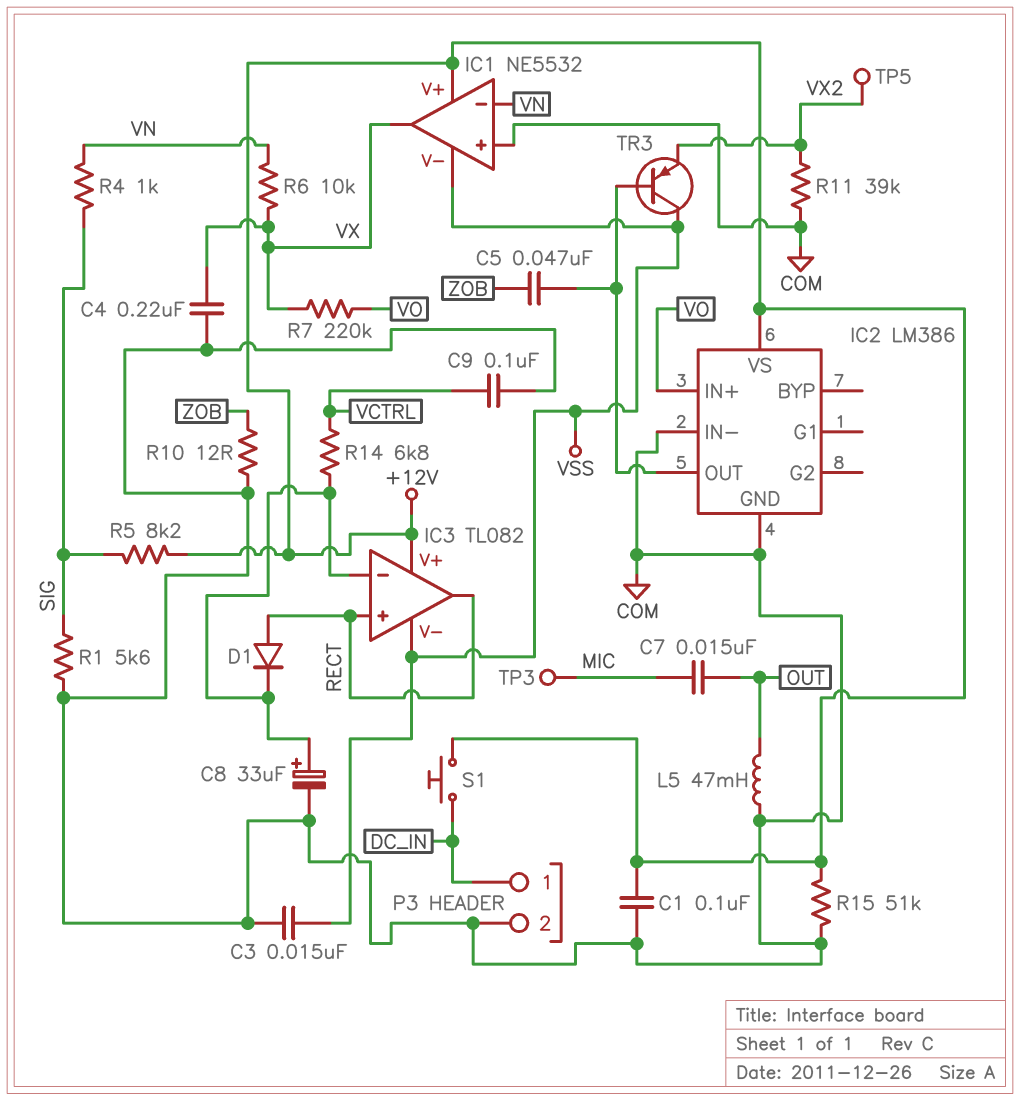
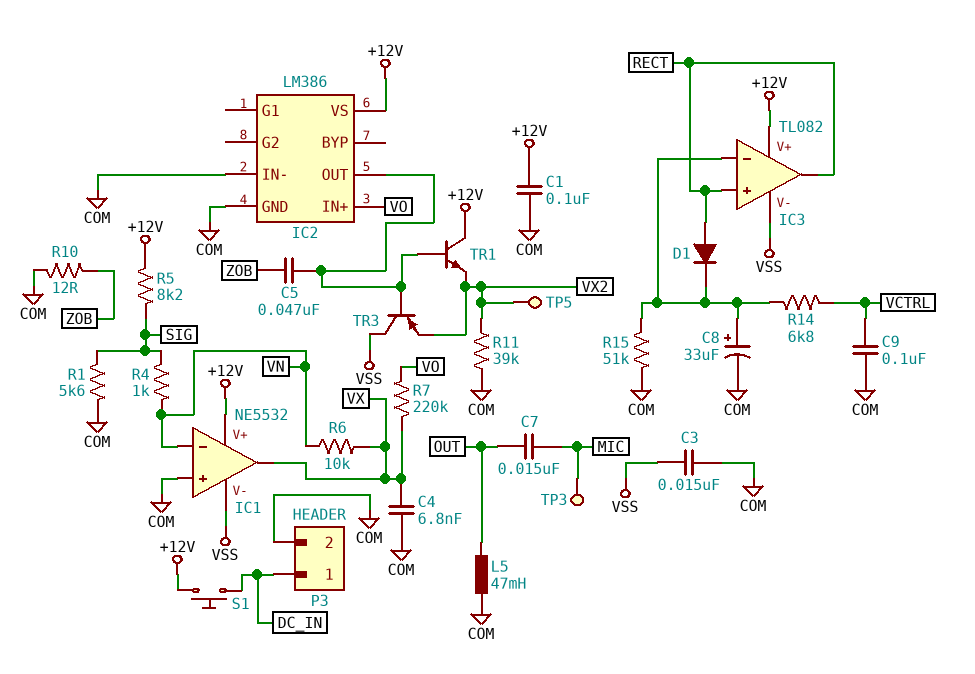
C4: 220nF (COM, VX) -> 6.8nF (COM, VX)
R15: 51k (+12V, COM) -> 51k (COM, IC3/in-)
TR1: none -> NPN (B IC2/OUT, C +12V, E VX2)

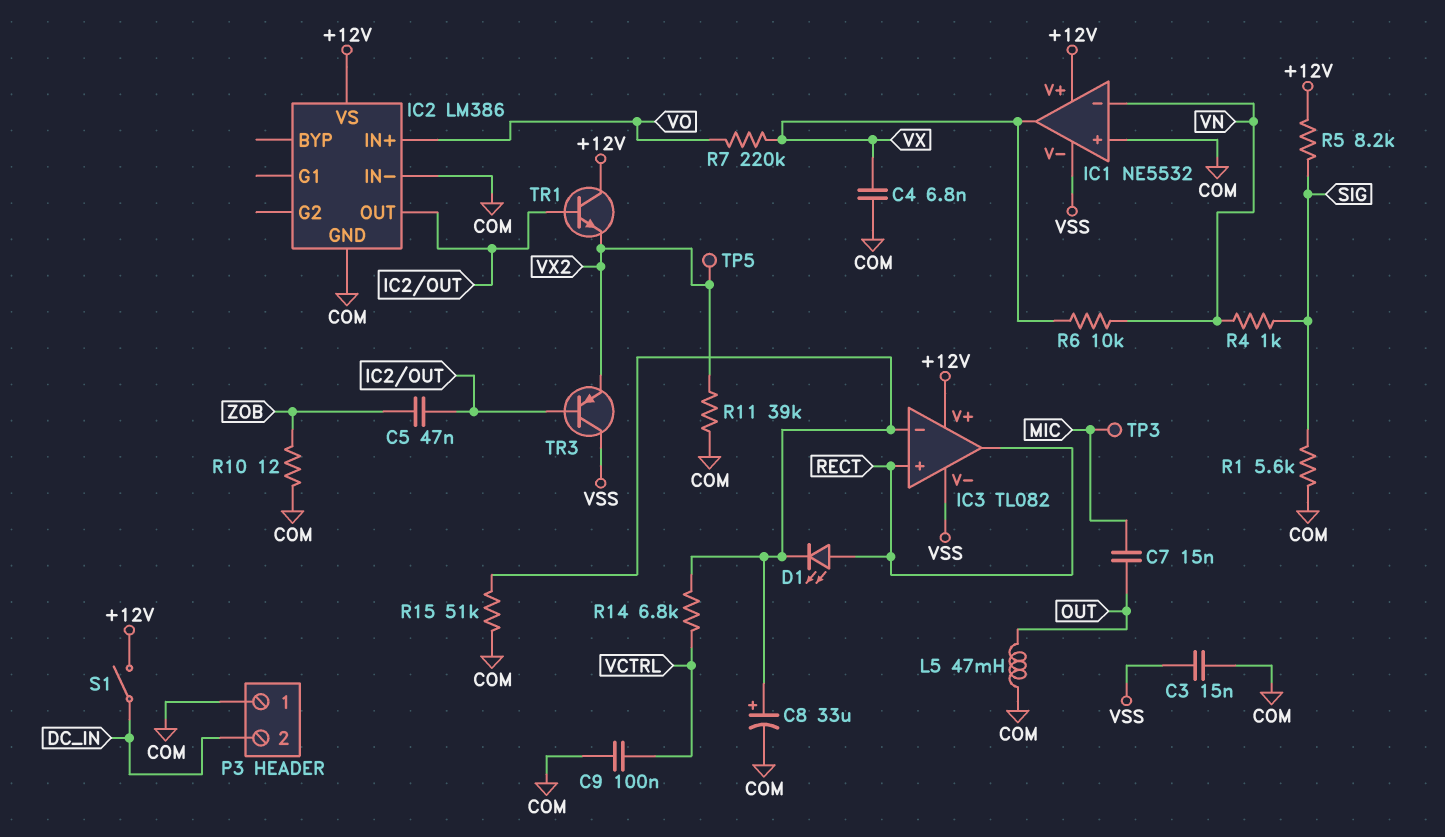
C1: 100nF (+12V, COM) -> none
D1: diode (A RECT, K IC3/in-) -> LED (A RECT, K IC3/in-)
P3 pin 1: DC_IN -> COM
P3 pin 2: COM -> DC_IN
S1: button (+12V, DC_IN) -> switch (+12V, DC_IN)

